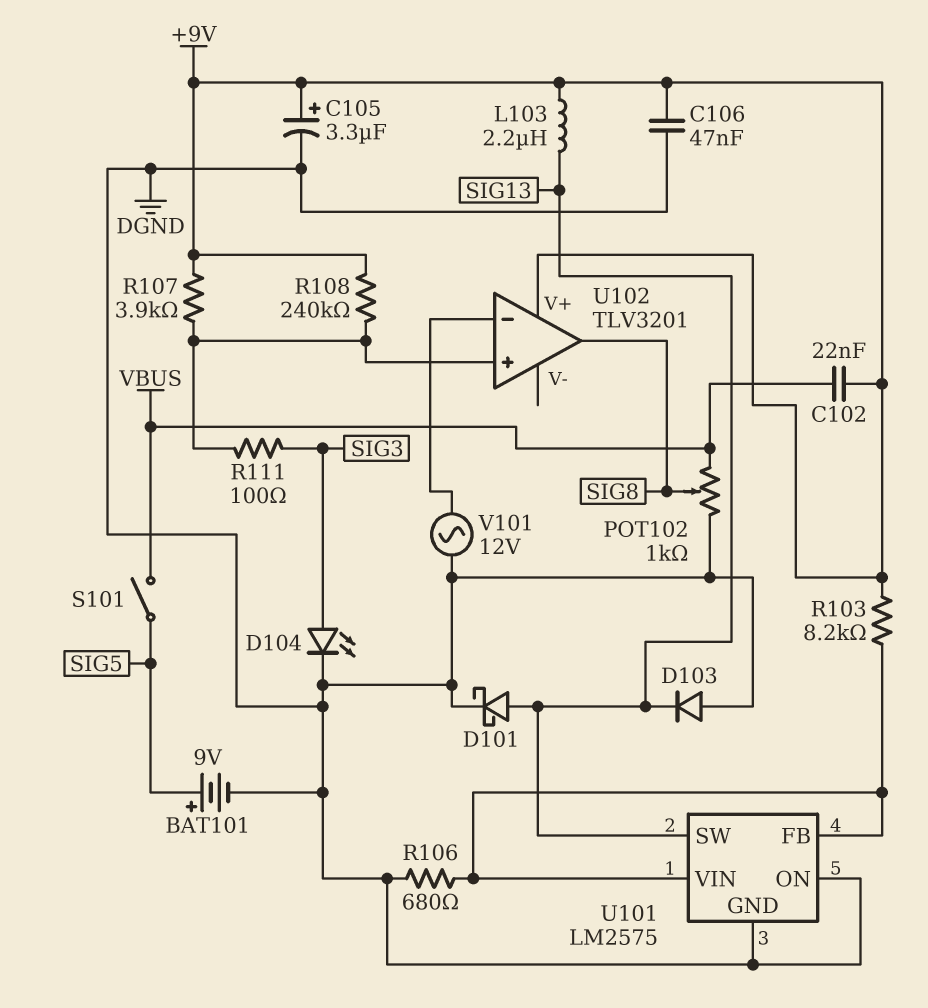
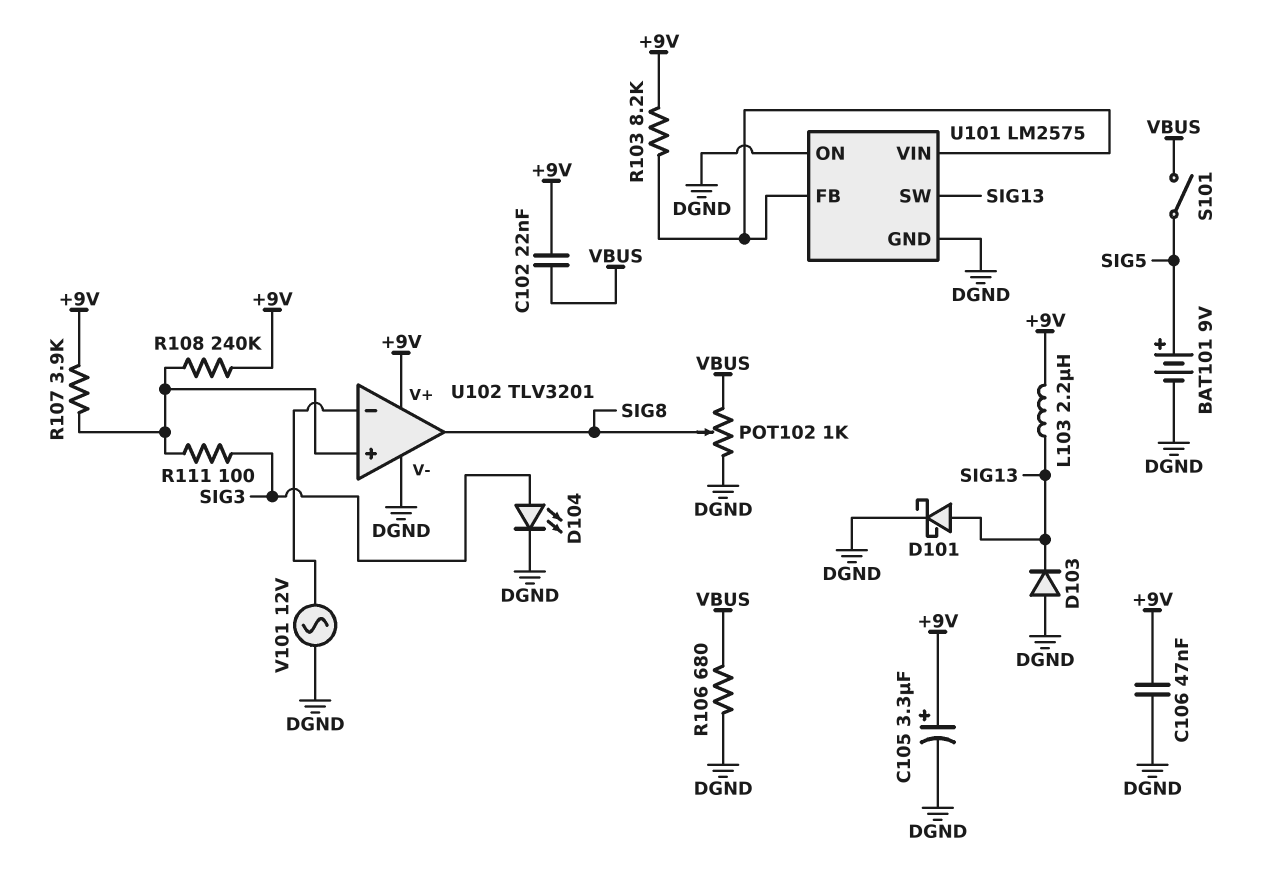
R106: 680 (DGND, U101/FB) -> 680 (DGND, VBUS)
U102 pin V-: none -> DGND

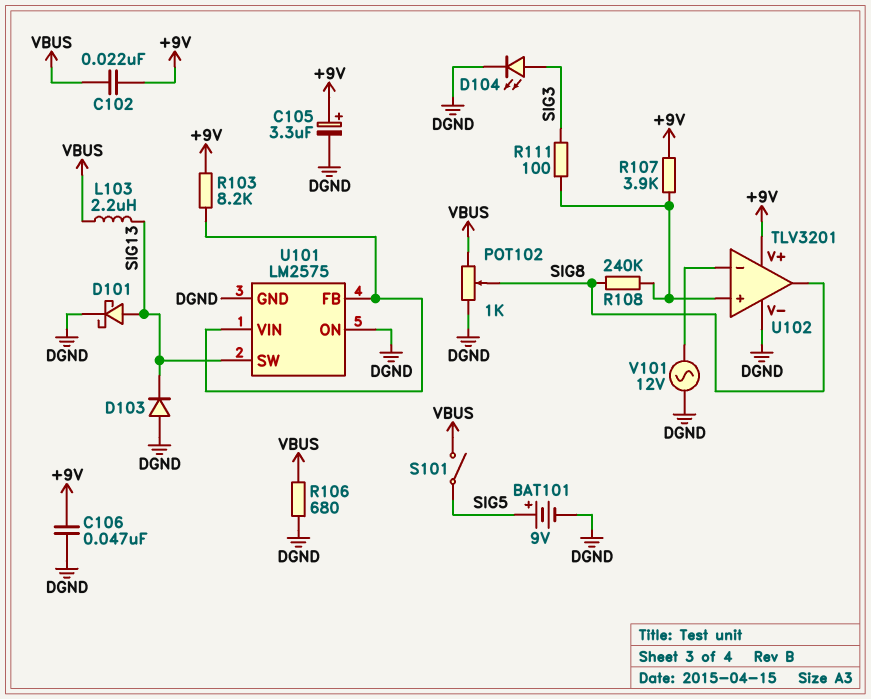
L103: 2.2uH (+9V, SIG13) -> 2.2uH (SIG13, VBUS)
R108: 240k (+9V, U102/in+) -> 240k (SIG8, U102/in+)

